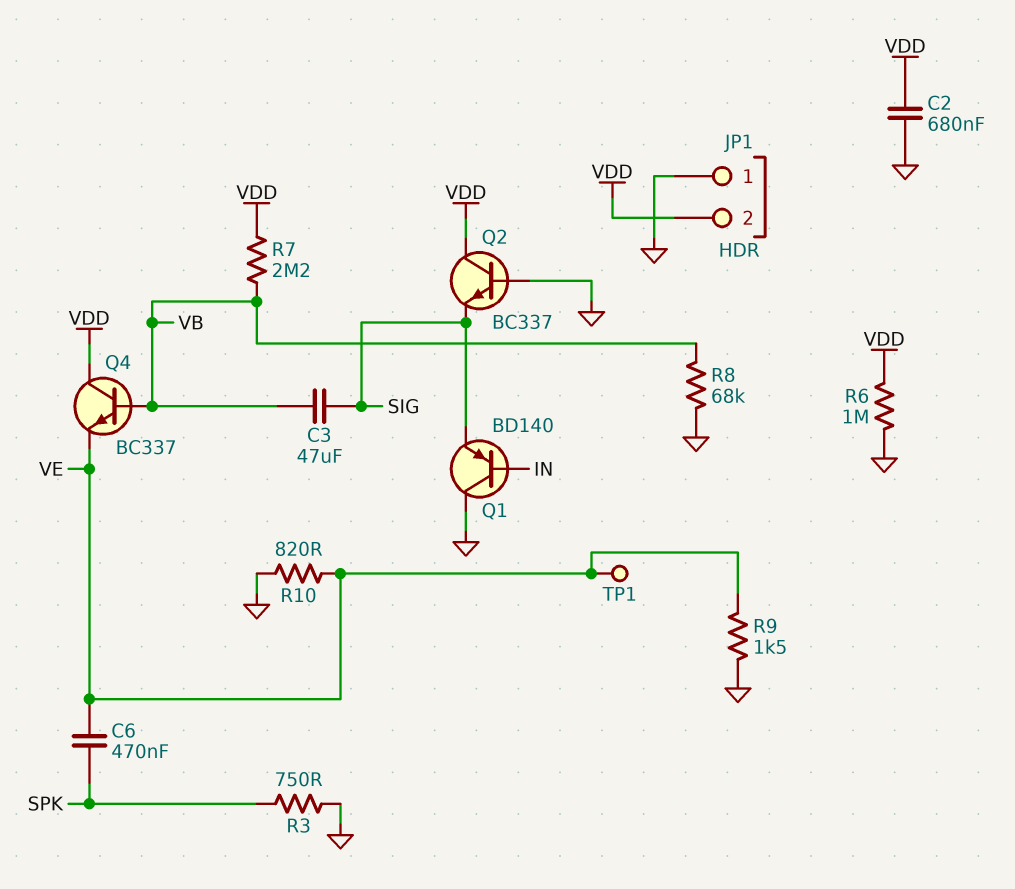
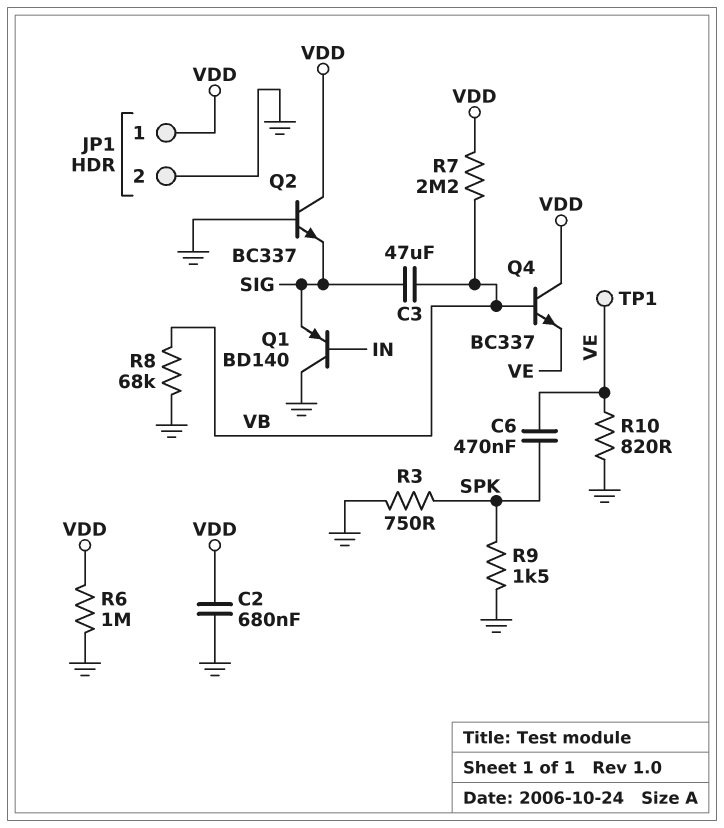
JP1 pin 1: GND -> VDD
JP1 pin 2: VDD -> GND
R9: 1.5k (GND, VE) -> 1.5k (GND, SPK)

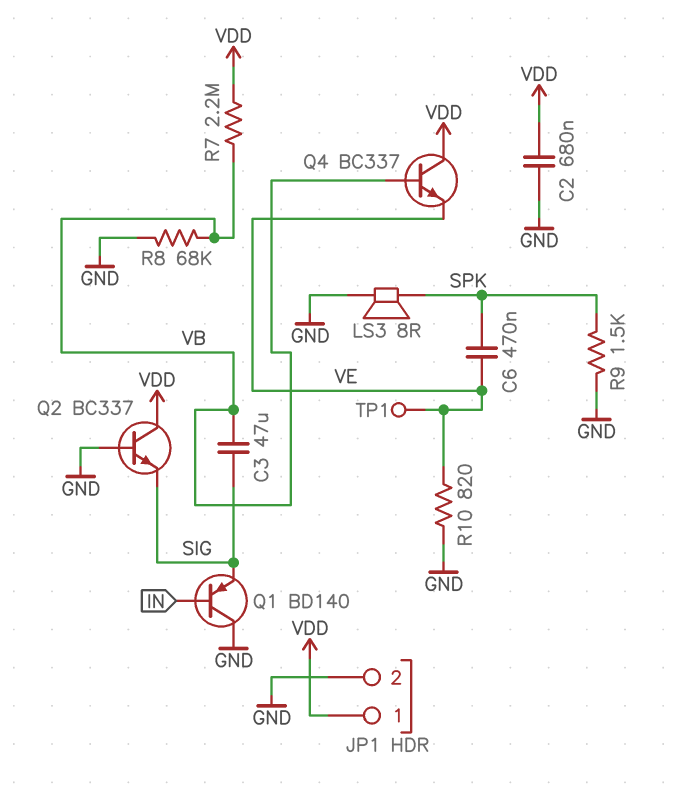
LS3: none -> speaker 8R (GND, SPK)
R3: 750 (GND, SPK) -> none
R6: 1M (GND, VDD) -> none

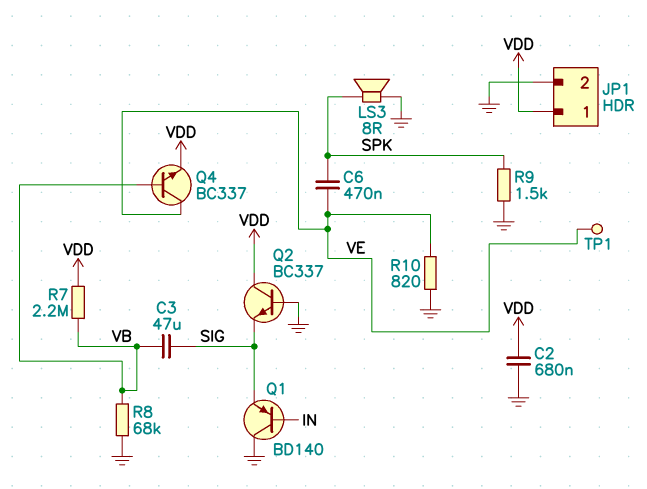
Q4: NPN BC337 (B VB, C VDD, E VE) -> NPN BC337 (B VB, C VE, E VDD)

